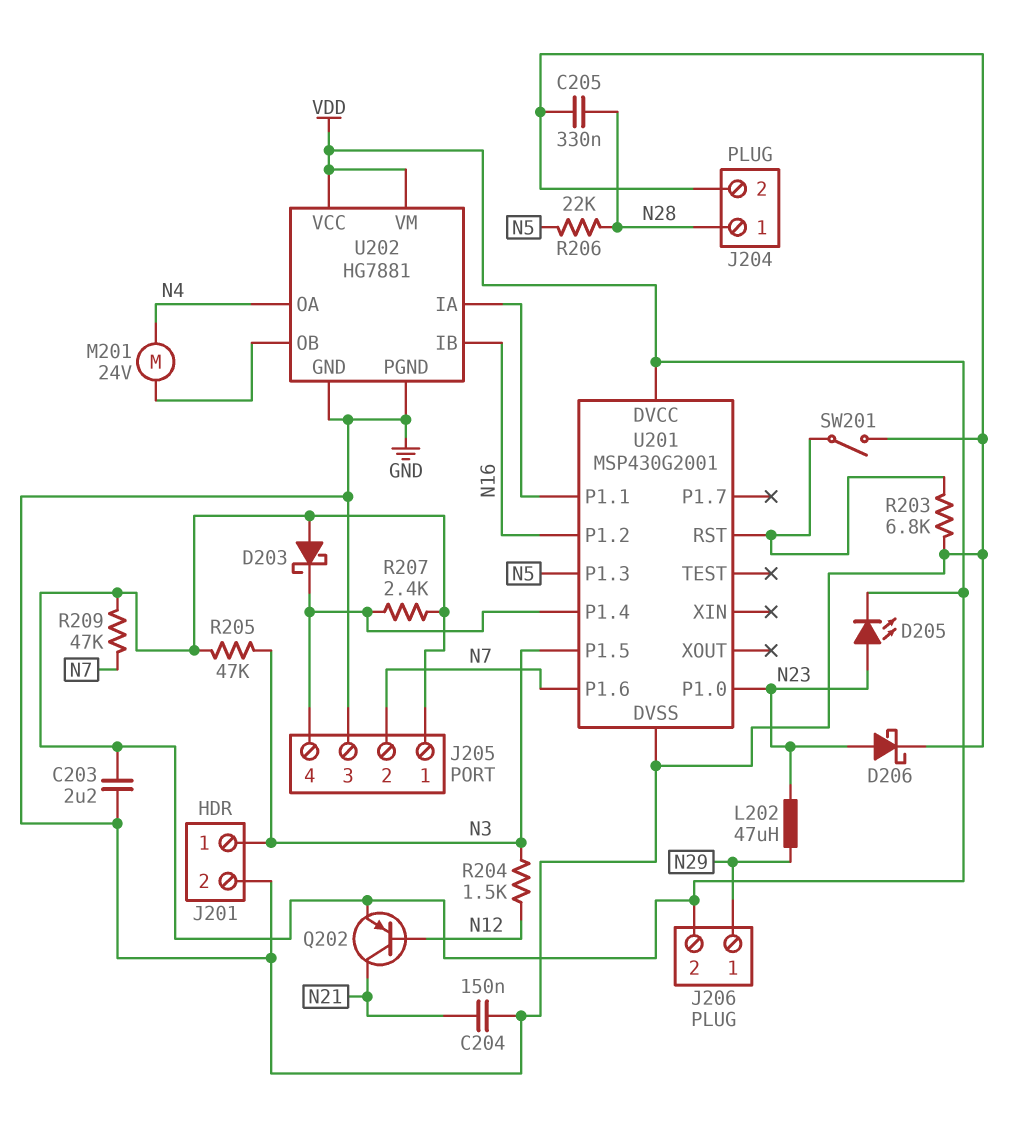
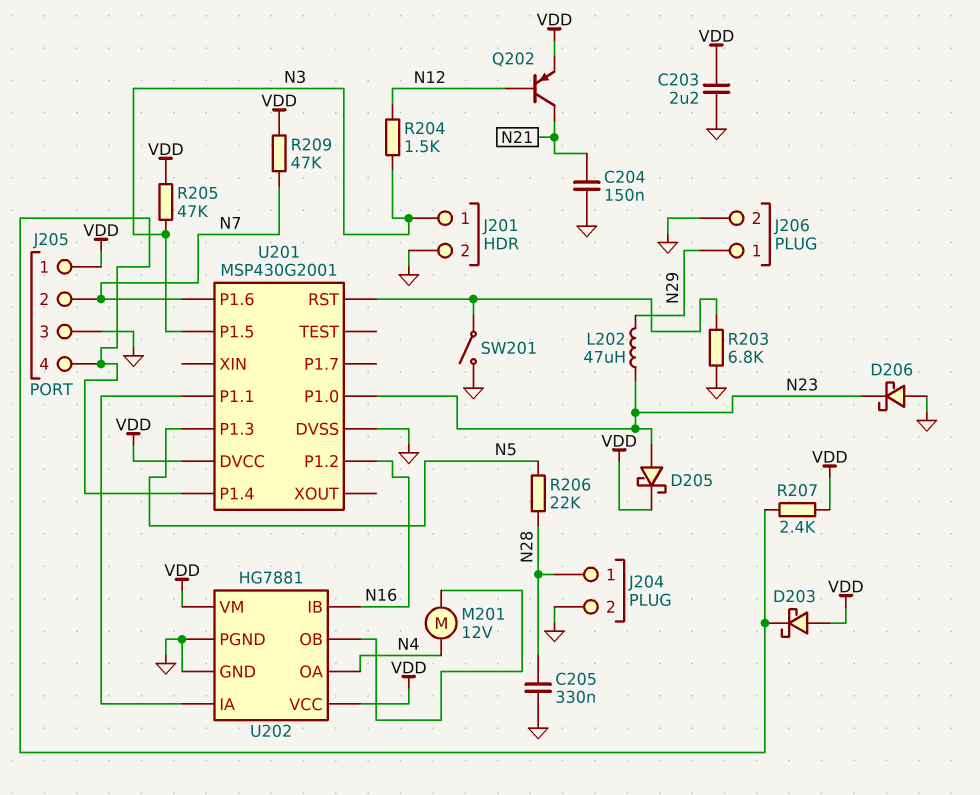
D205: LED (A N23, K VDD) -> schottky (A N23, K VDD)
D206: schottky (A N23, K GND) -> schottky (A GND, K N23)
J206 pin 2: VDD -> GND
M201: motor 24V (N4, U202/OB) -> motor 12V (N4, U202/OB)

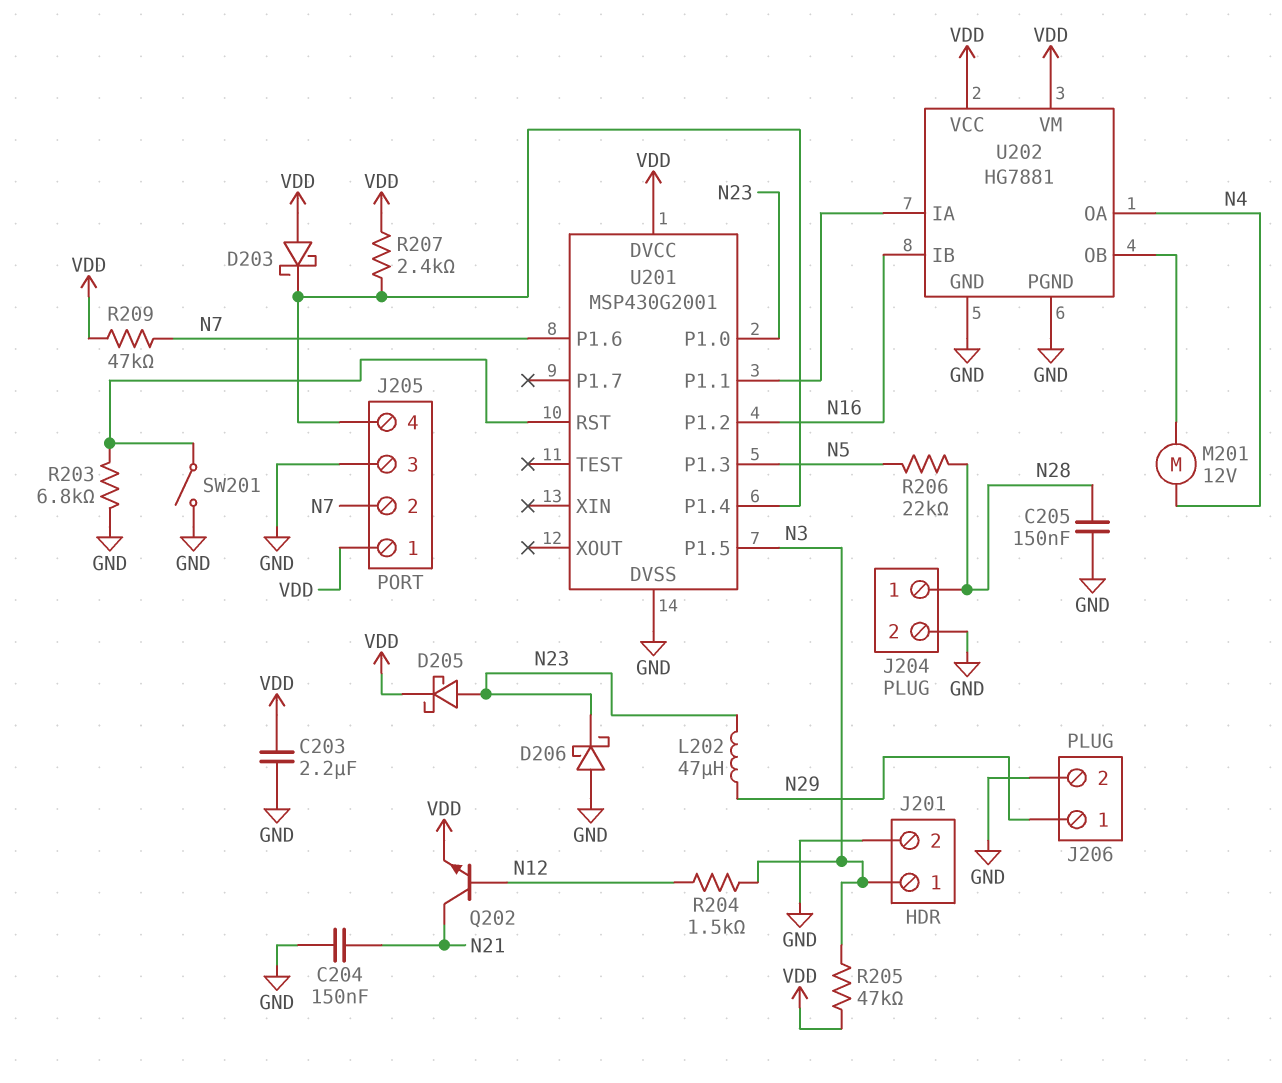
C205: 330nF (GND, N28) -> 150nF (GND, N28)
Q202: PNP (B N12, C N21, E VDD) -> NPN (B N12, C N21, E VDD)

